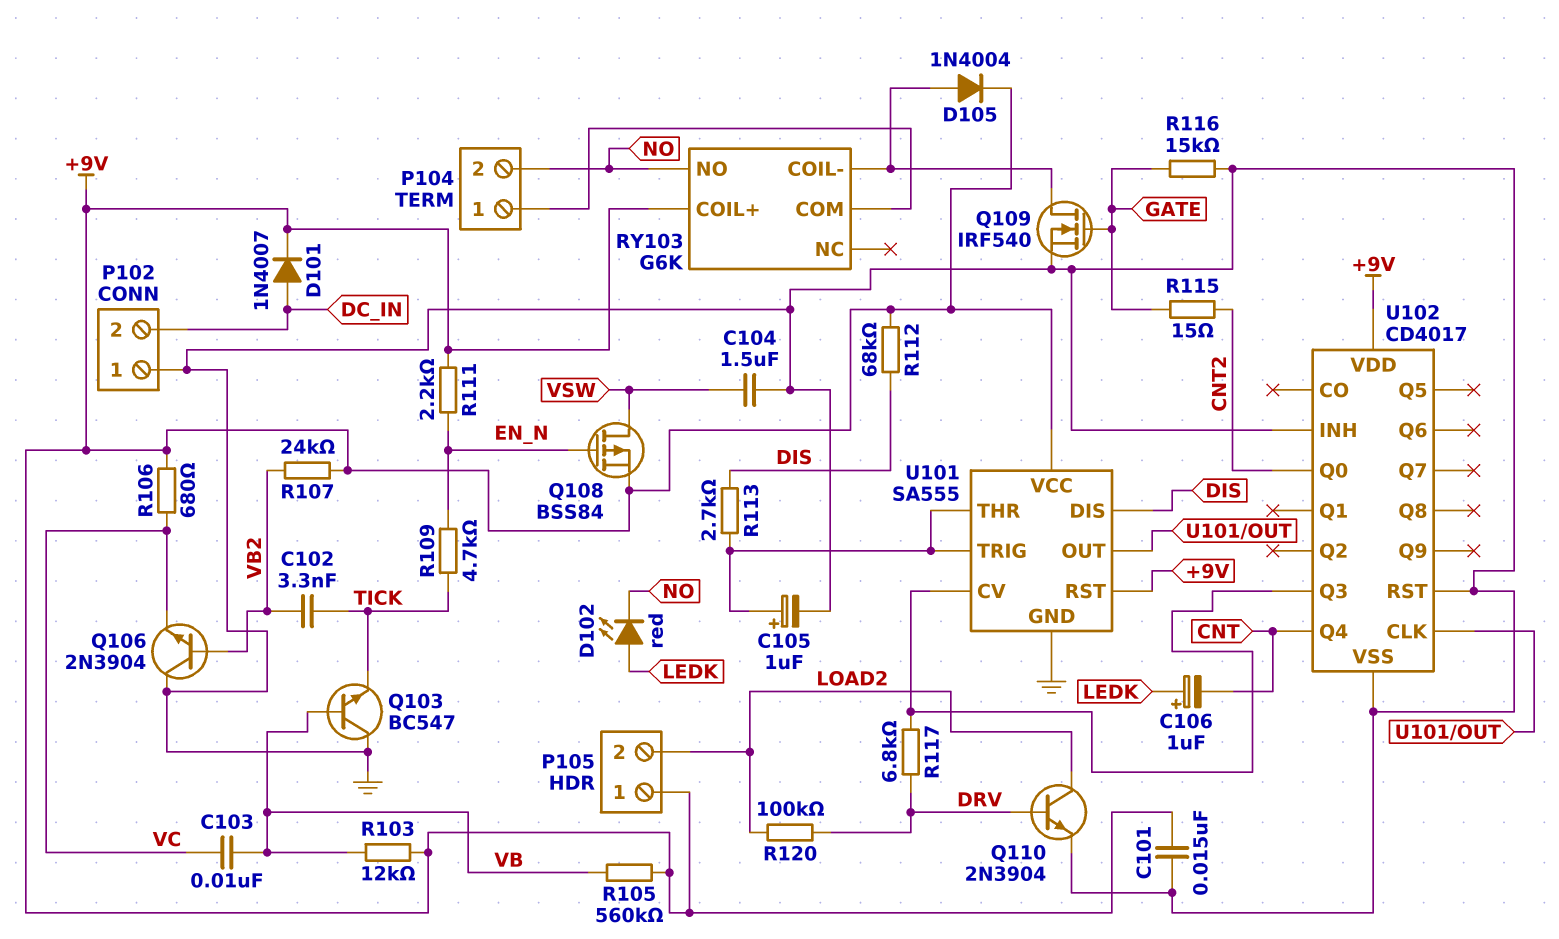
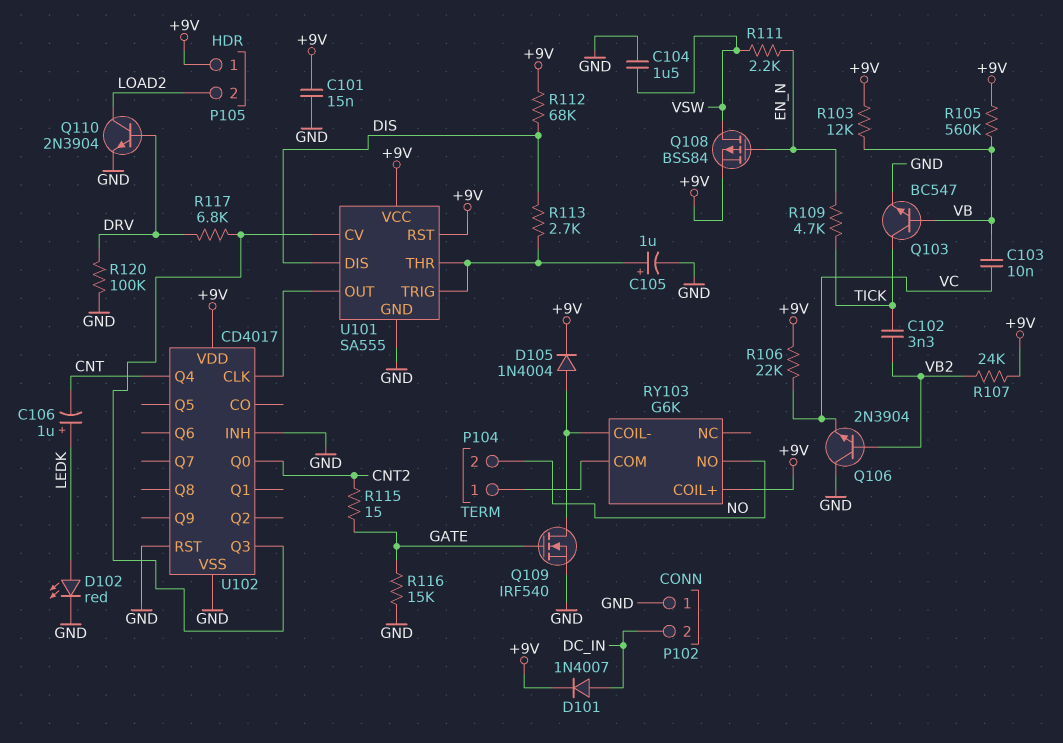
D102: LED red (A LEDK, K NO) -> LED red (A LEDK, K GND)
Q103: NPN BC547 (B VB, C GND, E TICK) -> NPN BC547 (B VB, C TICK, E GND)
R106: 680 (+9V, VC) -> 22k (+9V, VC)
R111: 2.2k (+9V, EN_N) -> 2.2k (EN_N, VSW)
R120: 100k (DRV, LOAD2) -> 100k (DRV, GND)

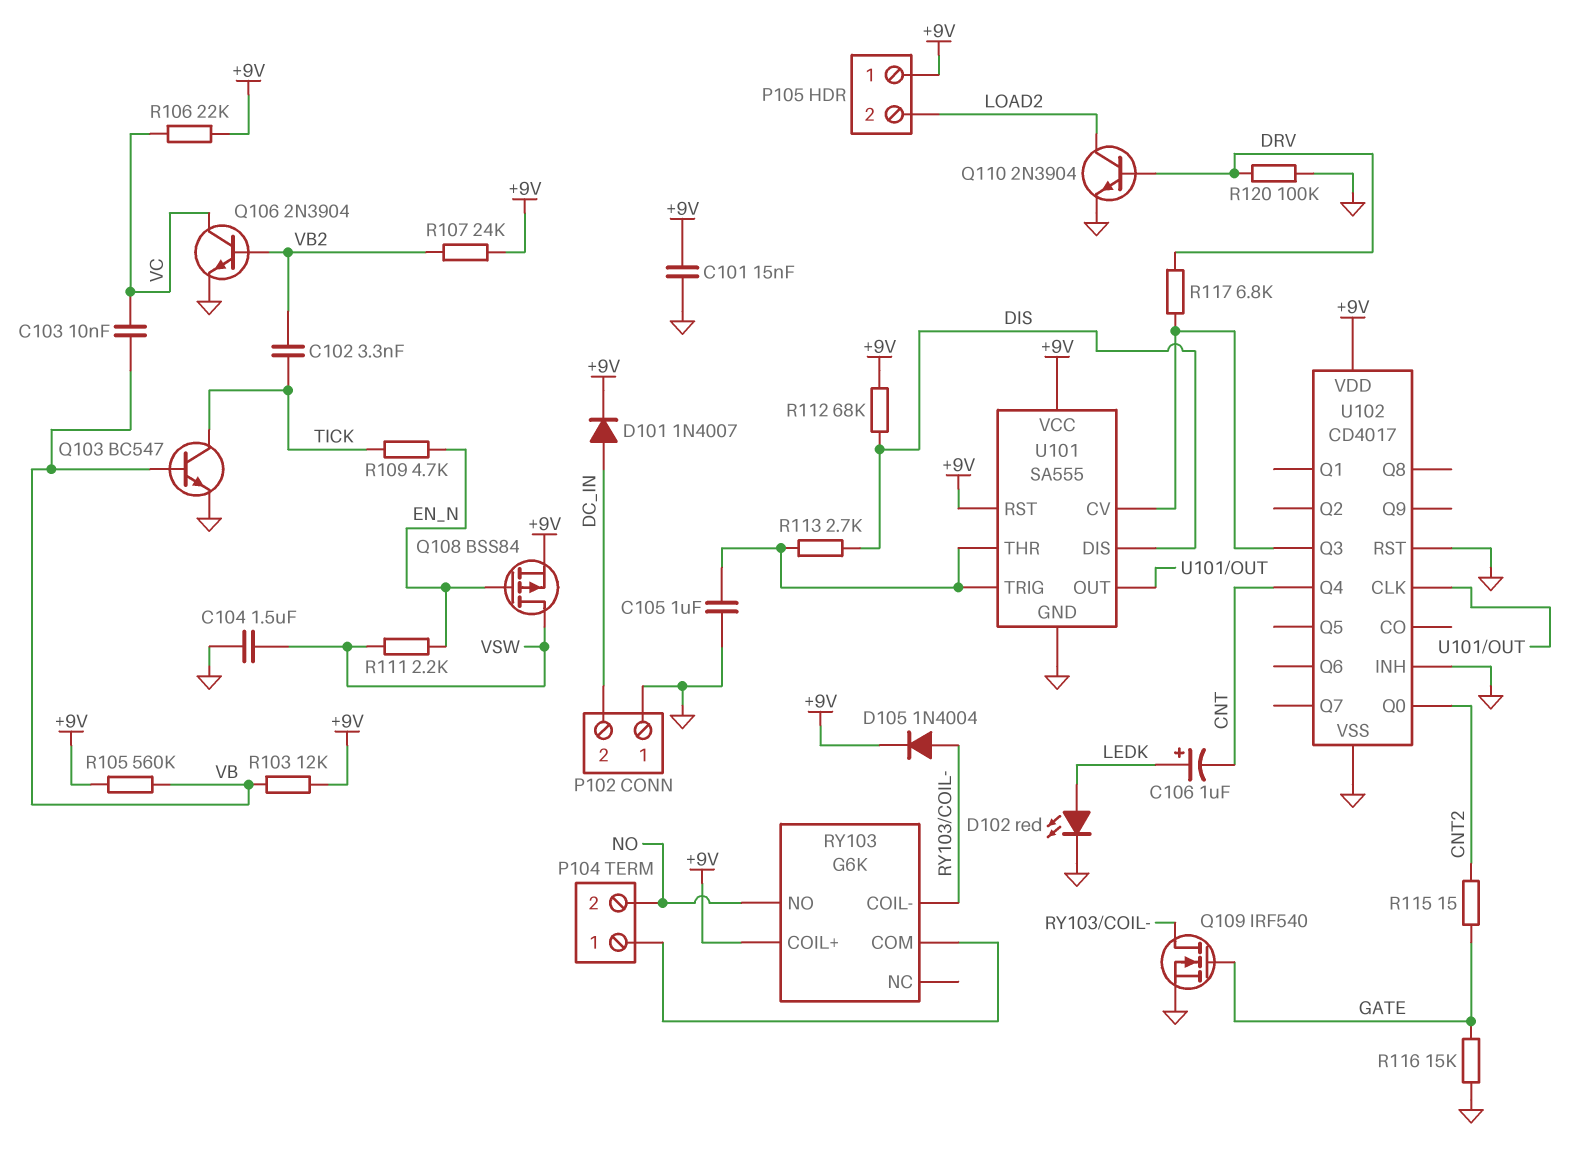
C105: 1uF (plus U101/THR, minus GND) -> 1uF (GND, U101/THR)
Q106: NPN 2N3904 (B VB2, C GND, E VC) -> NPN 2N3904 (B VB2, C VC, E GND)

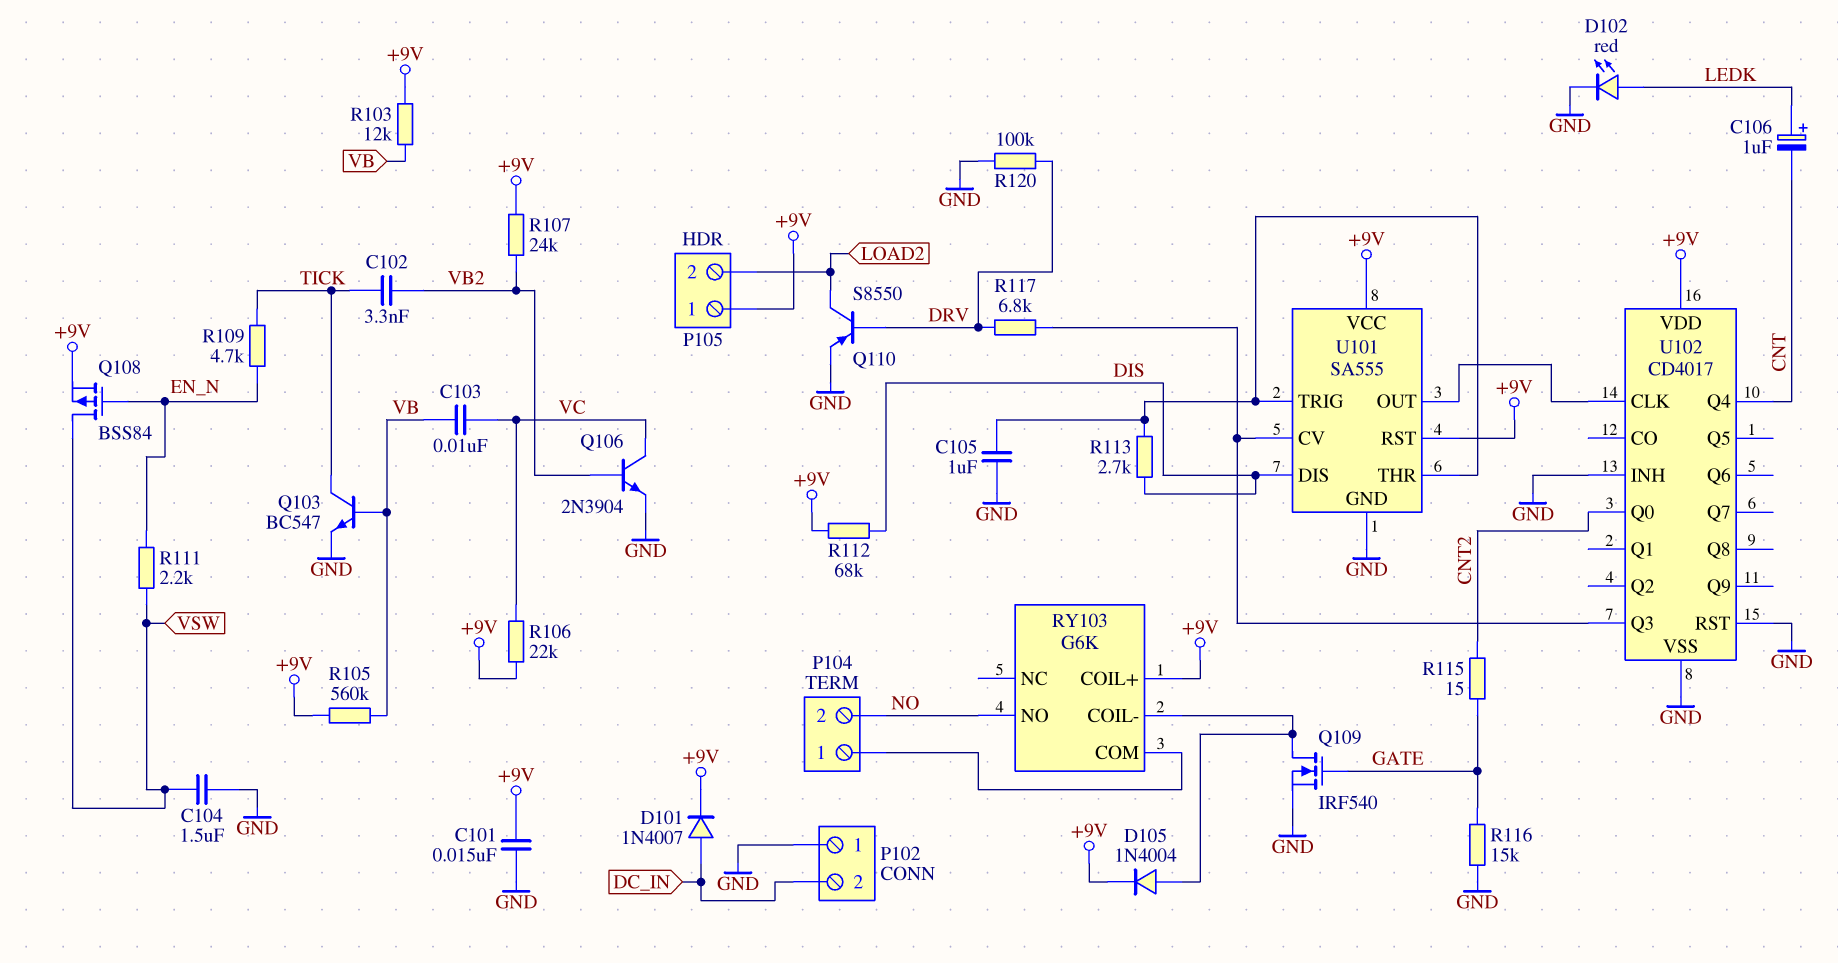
Q110: NPN 2N3904 (B DRV, C LOAD2, E GND) -> PNP S8550 (B DRV, C LOAD2, E GND)

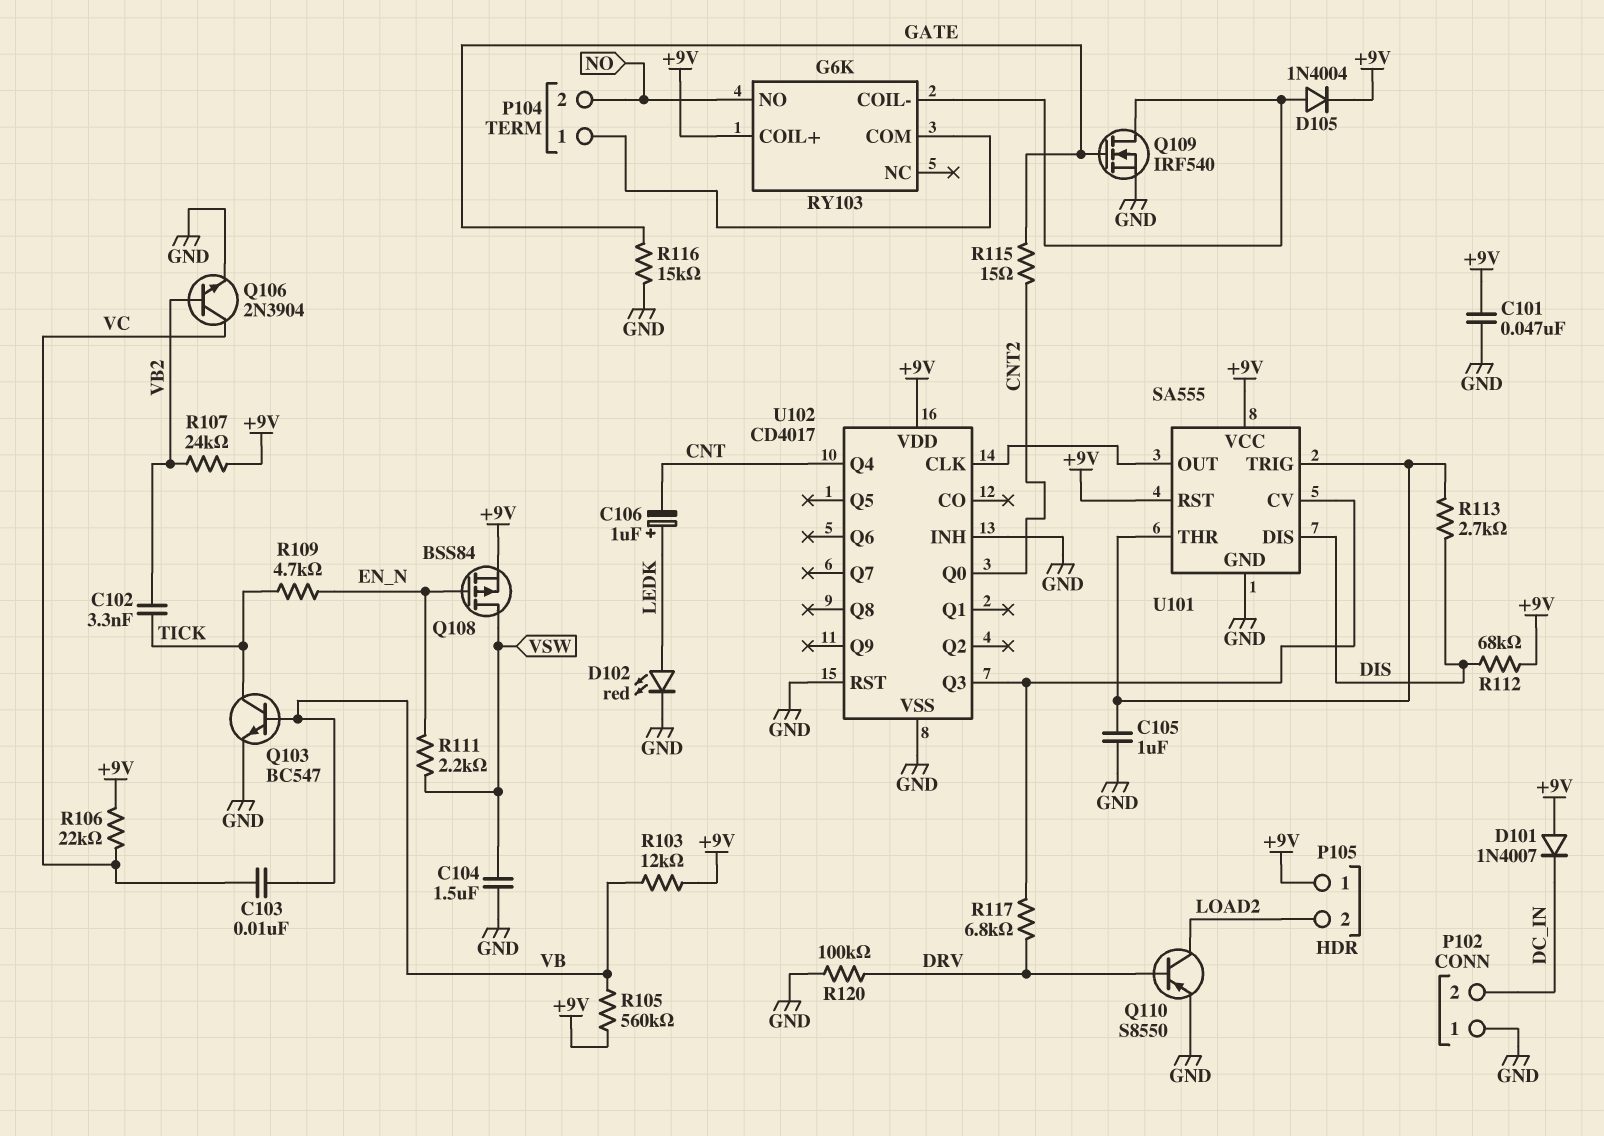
C101: 15nF (+9V, GND) -> 47nF (+9V, GND)
D101: diode 1N4007 (A DC_IN, K +9V) -> diode 1N4007 (A +9V, K DC_IN)

